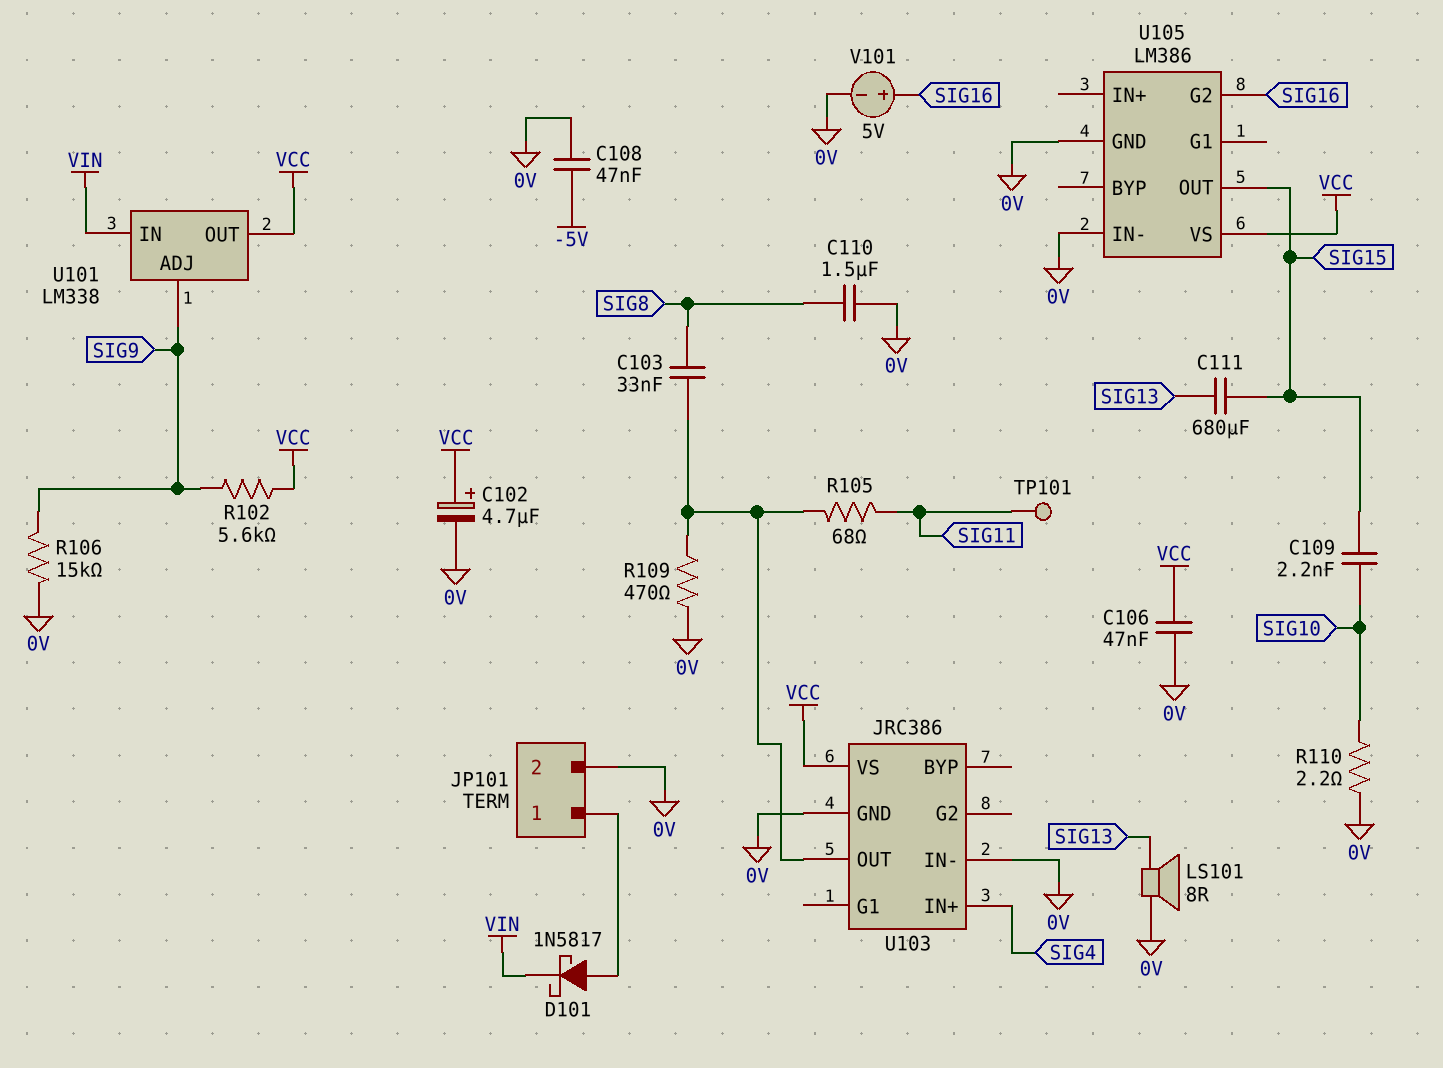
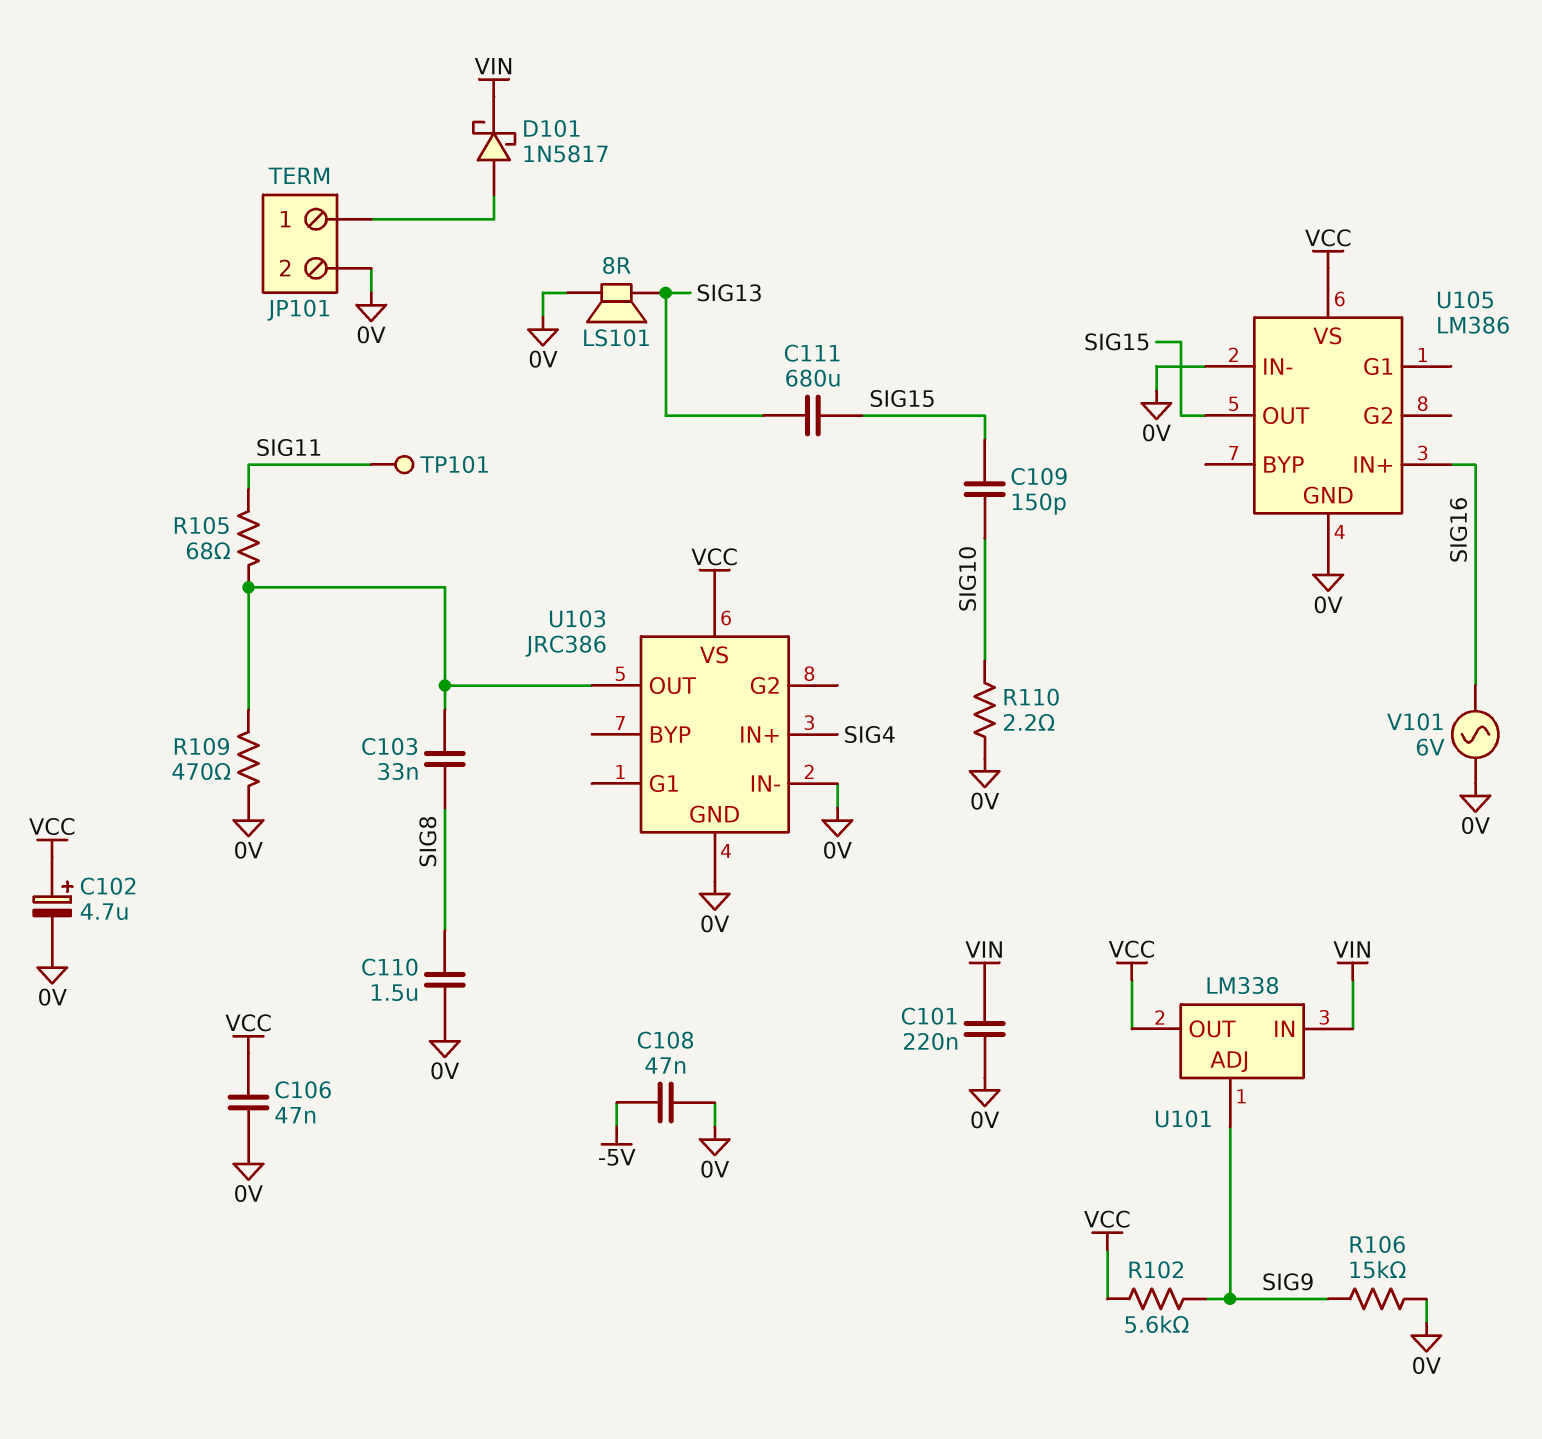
C101: none -> 220nF (0V, VIN)
C109: 2.2nF (SIG10, SIG15) -> 150pF (SIG10, SIG15)
U105 pin G2: SIG16 -> none
U105 pin IN+: none -> SIG16
V101: 5V (plus SIG16, minus 0V) -> AC 6V (0V, SIG16)

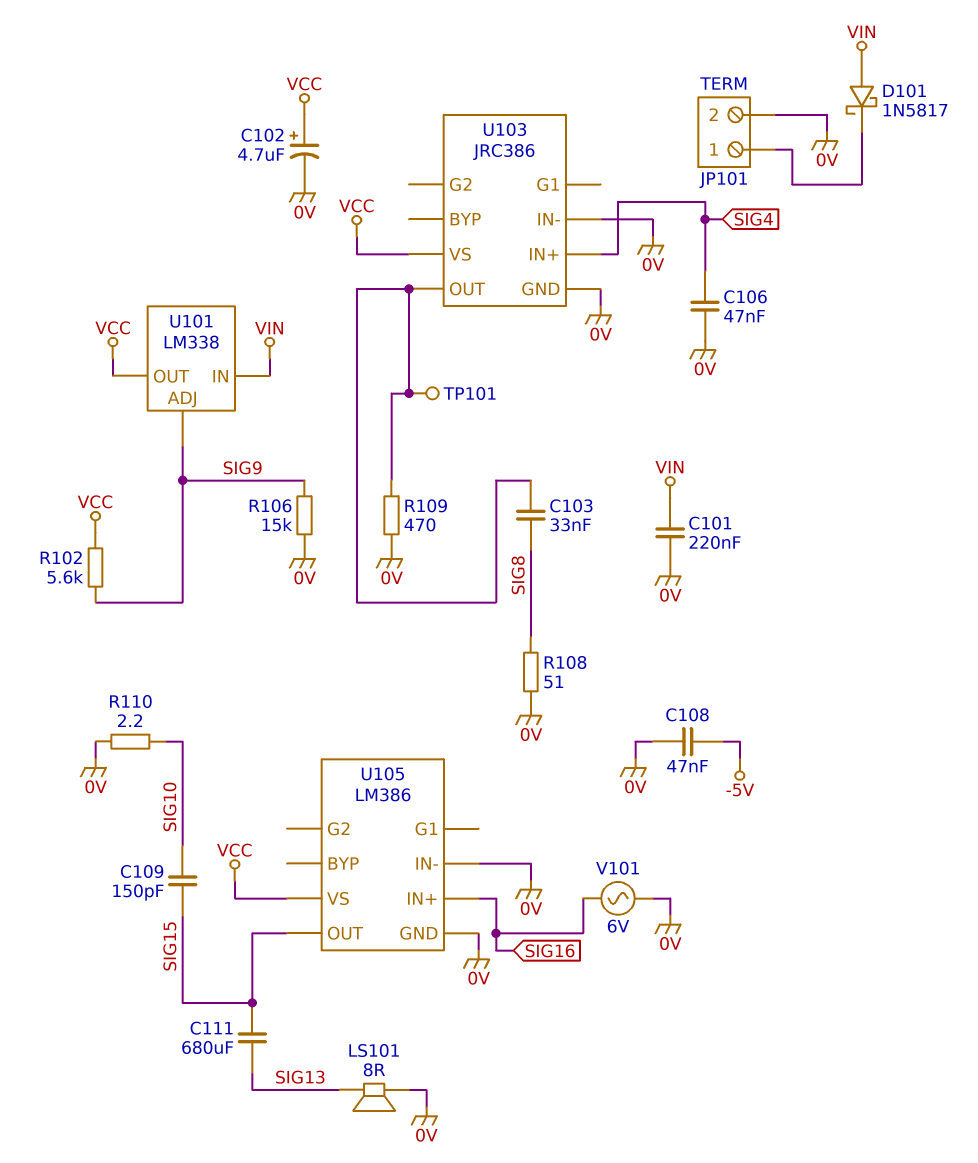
C106: 47nF (0V, VCC) -> 47nF (0V, SIG4)
C110: 1.5uF (0V, SIG8) -> none
D101: schottky 1N5817 (A JP101/1, K VIN) -> schottky 1N5817 (A VIN, K JP101/1)
R105: 68 (SIG11, U103/OUT) -> none
R108: none -> 51 (0V, SIG8)
TP101: test point (SIG11) -> test point (U103/OUT)

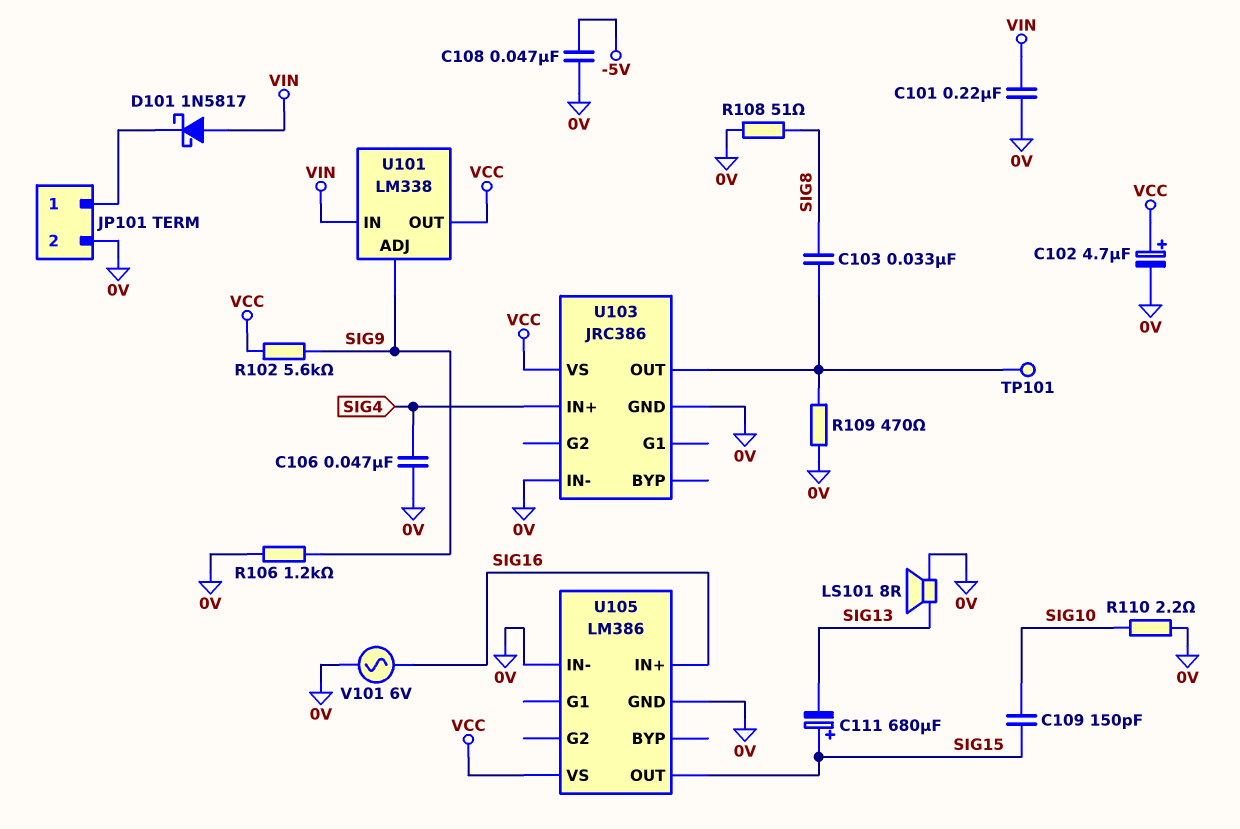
C111: 680uF (SIG13, SIG15) -> 680uF (plus SIG15, minus SIG13)
R106: 15k (0V, SIG9) -> 1.2k (0V, SIG9)

